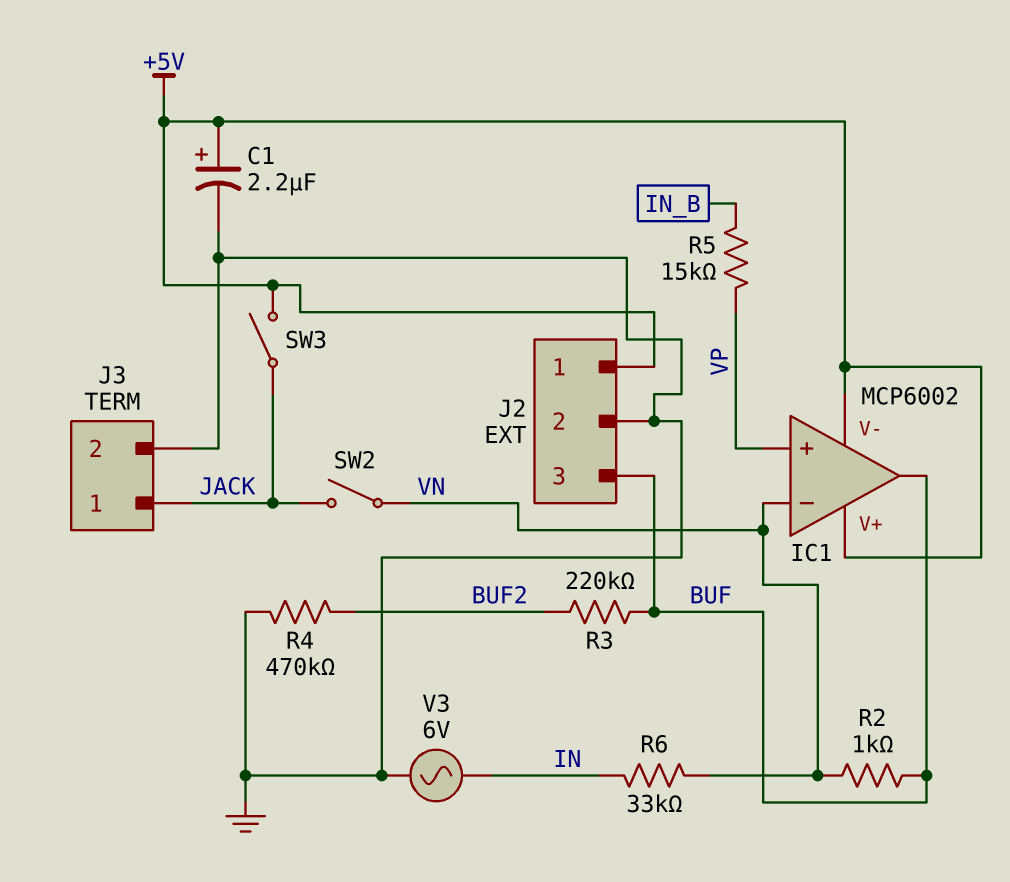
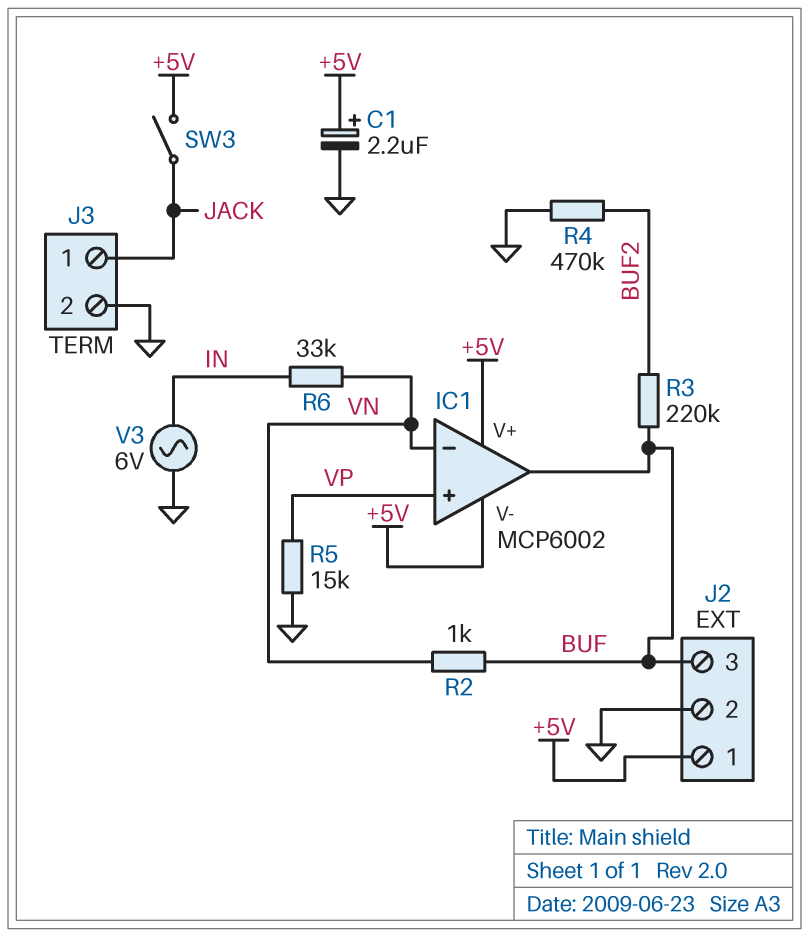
R5: 15k (IN_B, VP) -> 15k (GND, VP)
SW2: switch (JACK, VN) -> none

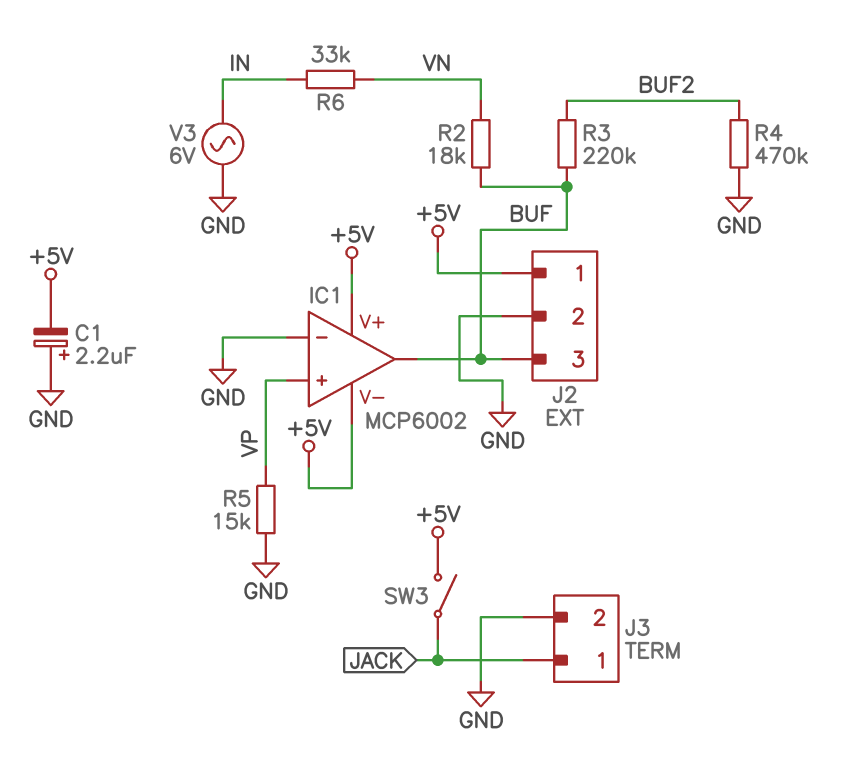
C1: 2.2uF (plus +5V, minus GND) -> 2.2uF (plus GND, minus +5V)
IC1 pin in-: VN -> GND
R2: 1k (BUF, VN) -> 18k (BUF, VN)

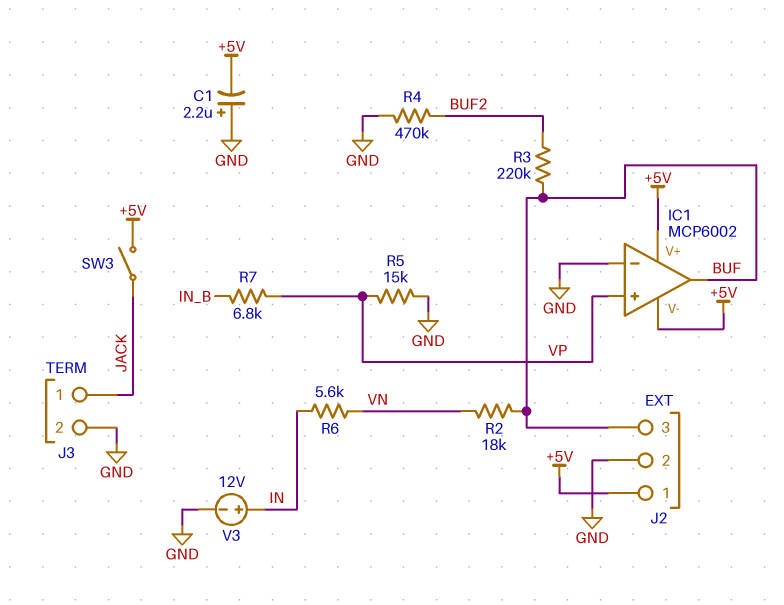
R6: 33k (IN, VN) -> 5.6k (IN, VN)
R7: none -> 6.8k (IN_B, VP)
V3: AC 6V (GND, IN) -> 12V (plus IN, minus GND)

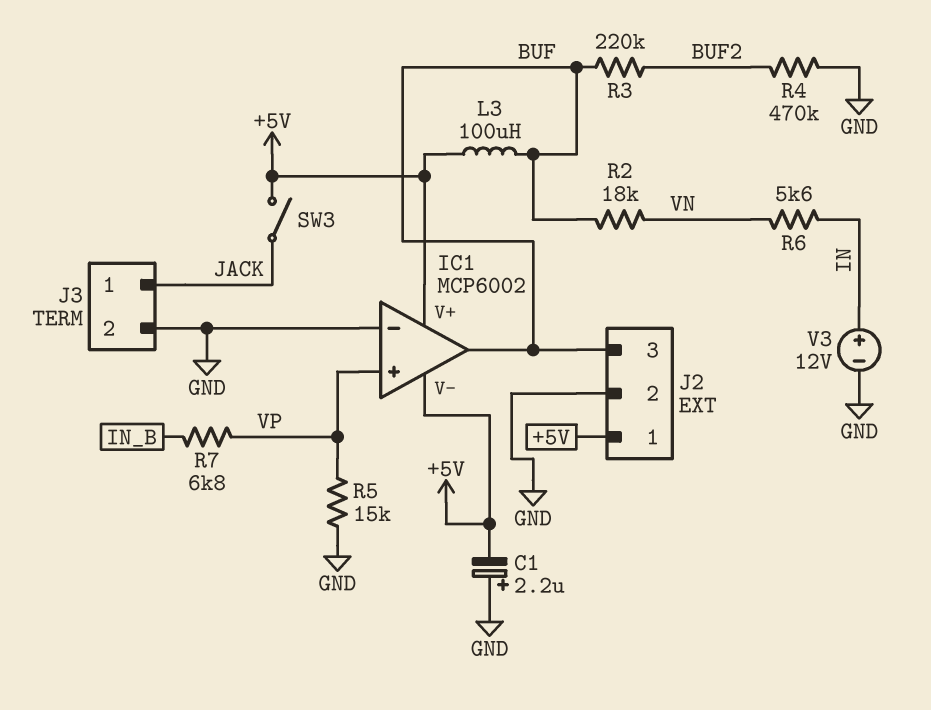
L3: none -> 100uH (+5V, BUF)

